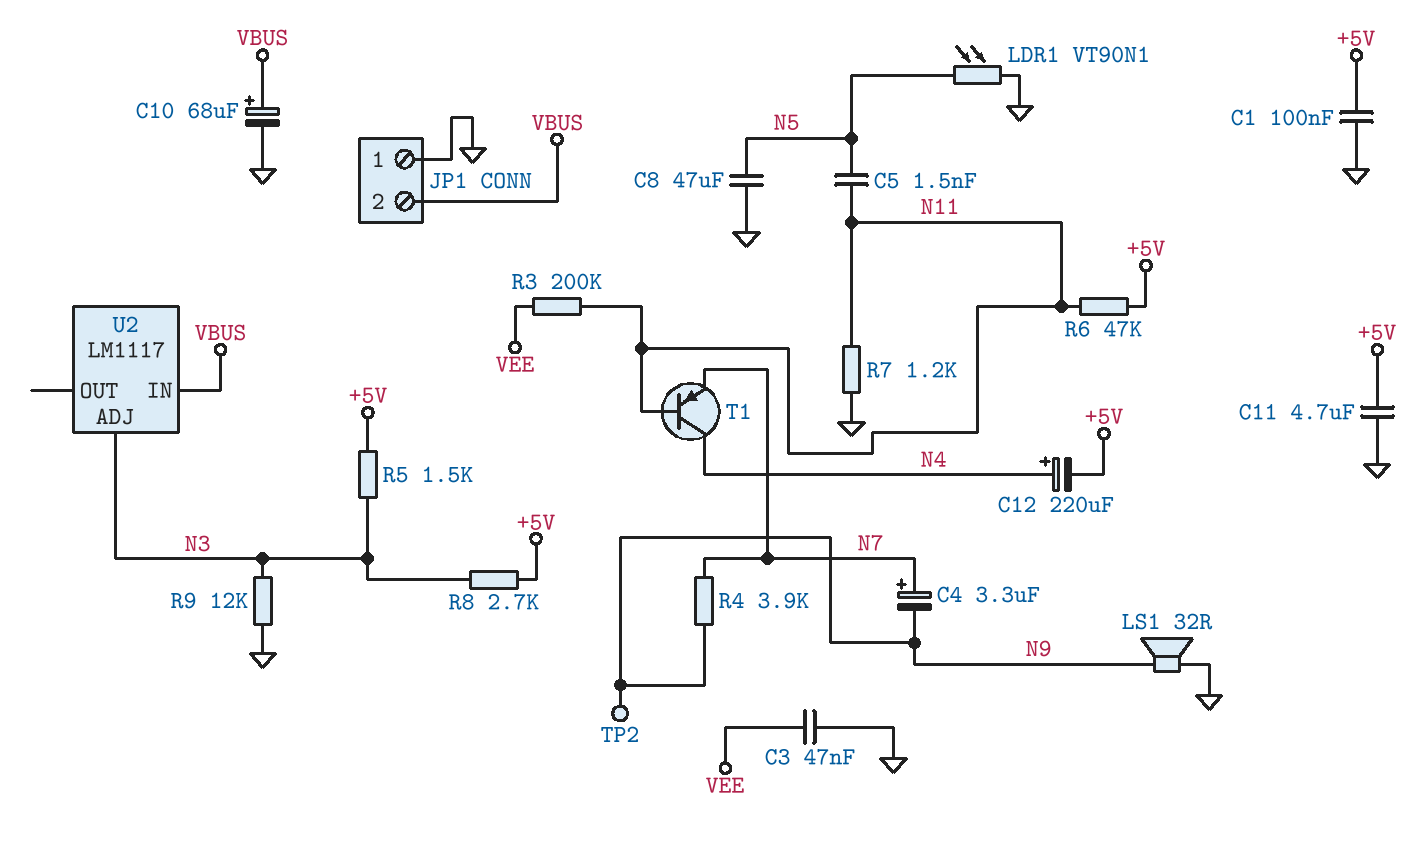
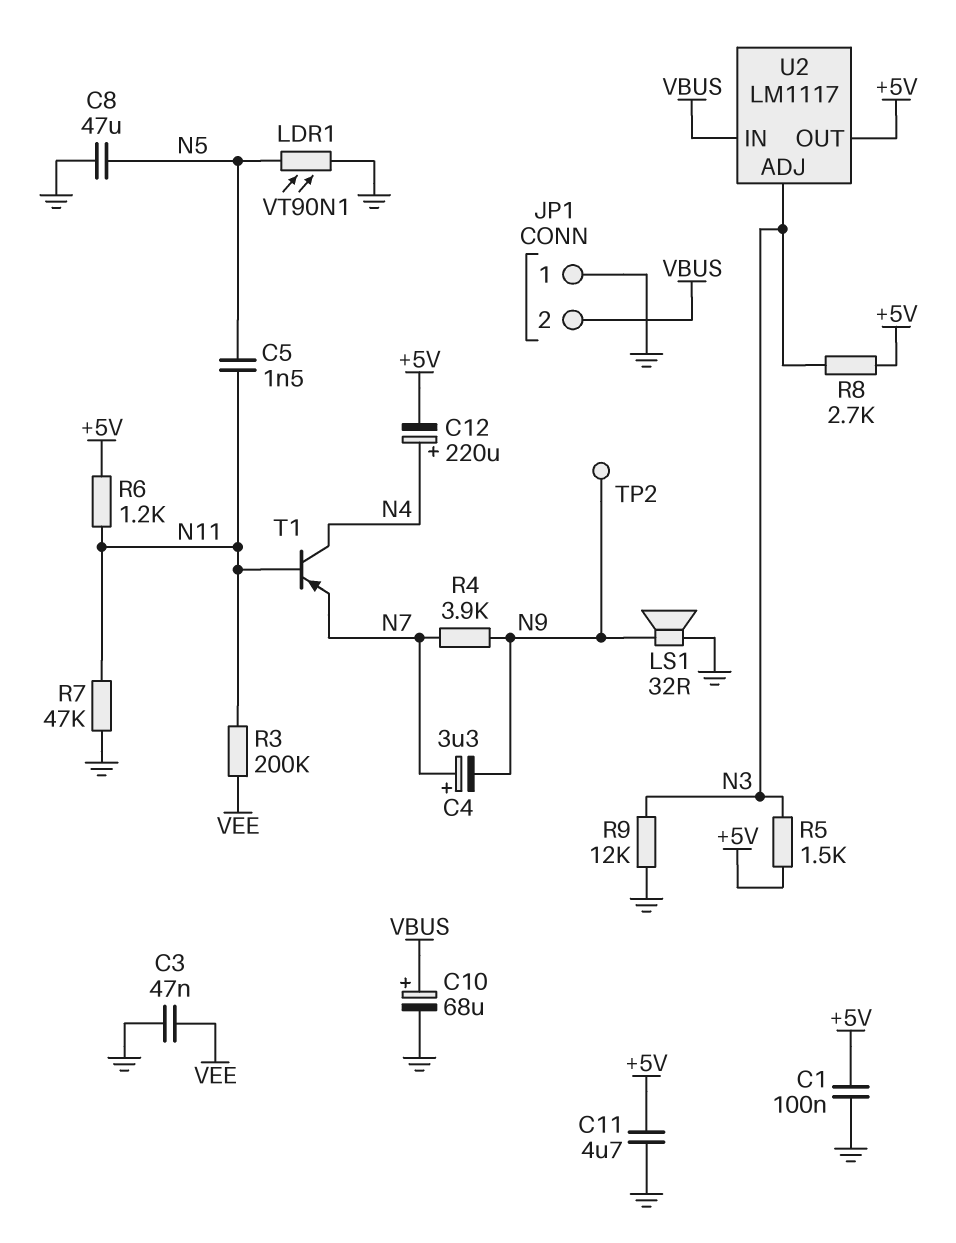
R6: 47k (+5V, N11) -> 1.2k (+5V, N11)
R7: 1.2k (GND, N11) -> 47k (GND, N11)
U2 pin OUT: none -> +5V

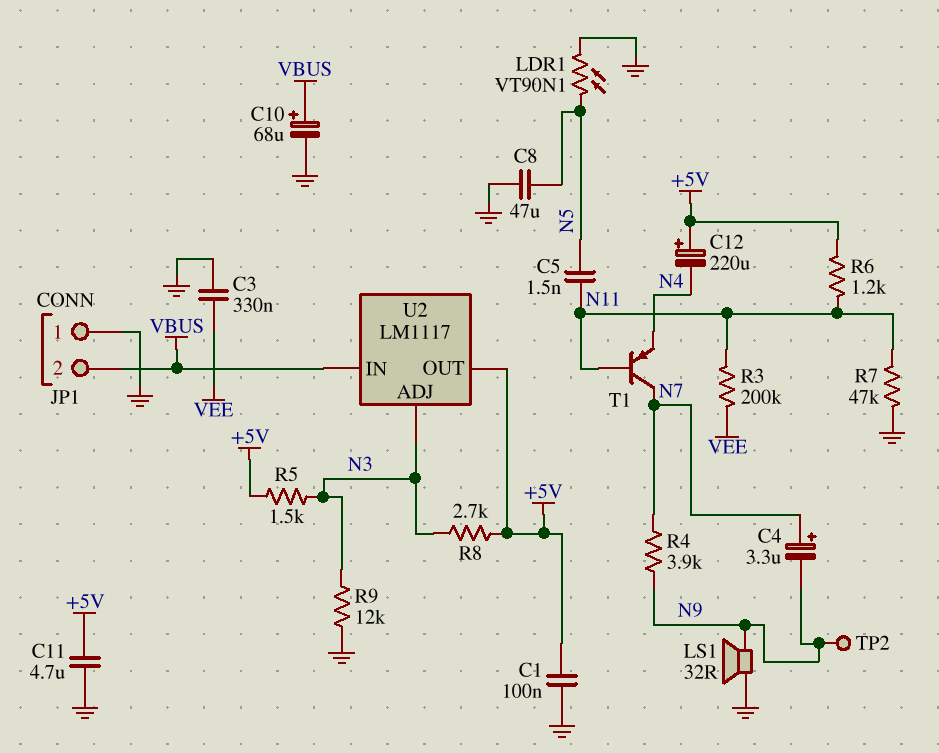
C3: 47nF (GND, VEE) -> 330nF (GND, VEE)
C12: 220uF (plus N4, minus +5V) -> 220uF (plus +5V, minus N4)
T1: PNP (B N11, C N4, E N7) -> PNP (B N11, C N7, E N4)

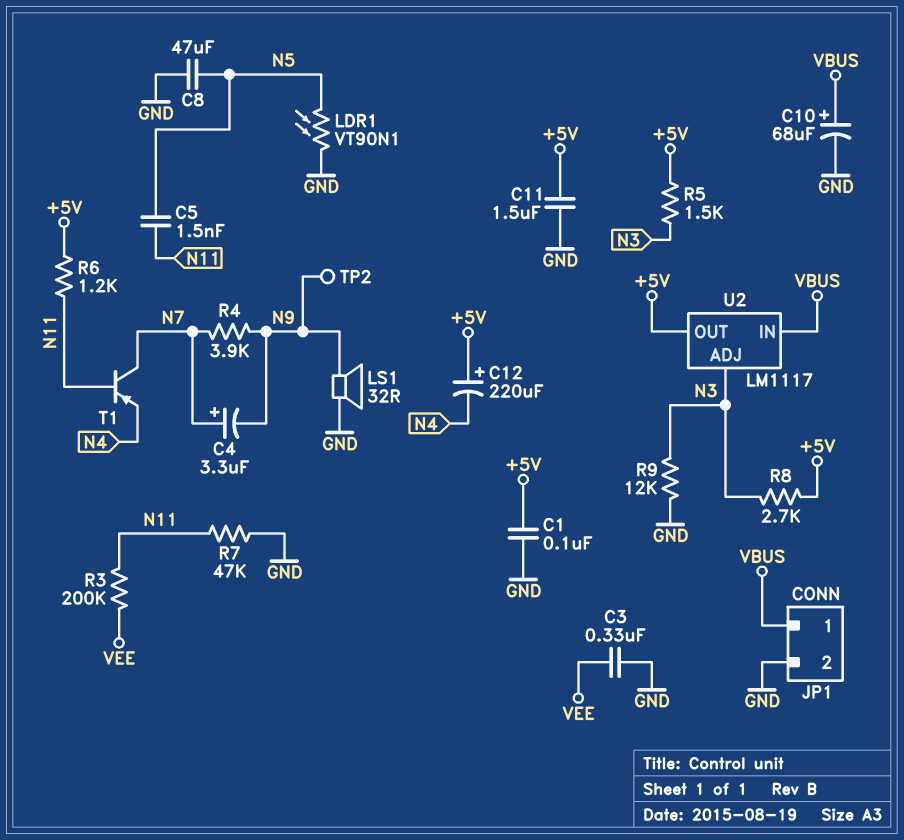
C11: 4.7uF (+5V, GND) -> 1.5uF (+5V, GND)
JP1 pin 1: GND -> VBUS
JP1 pin 2: VBUS -> GND

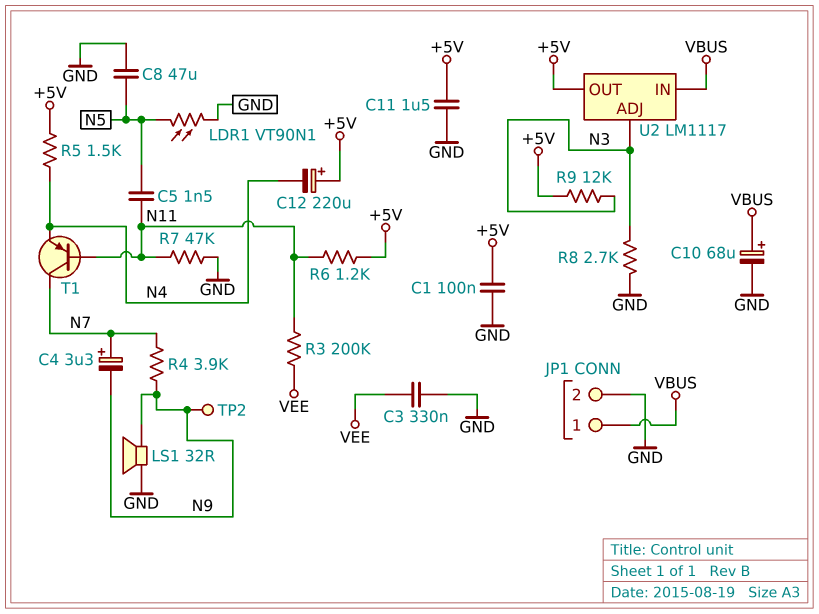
R5: 1.5k (+5V, N3) -> 1.5k (+5V, N4)
R8: 2.7k (+5V, N3) -> 2.7k (GND, N3)
R9: 12k (GND, N3) -> 12k (+5V, N3)

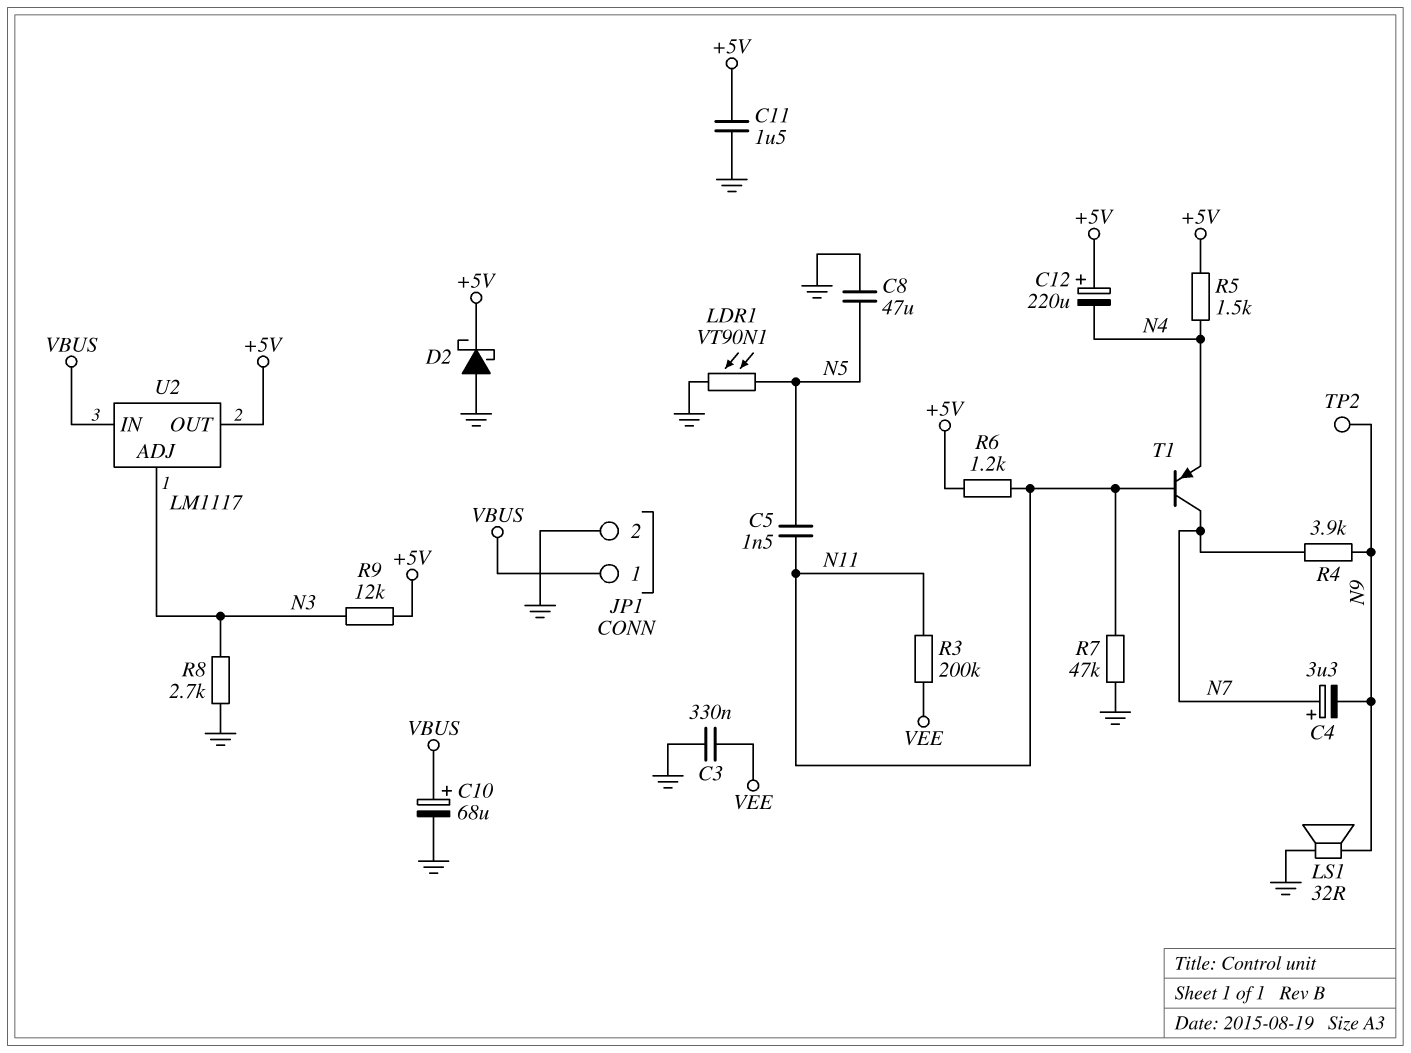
C1: 100nF (+5V, GND) -> none
D2: none -> schottky (A GND, K +5V)

